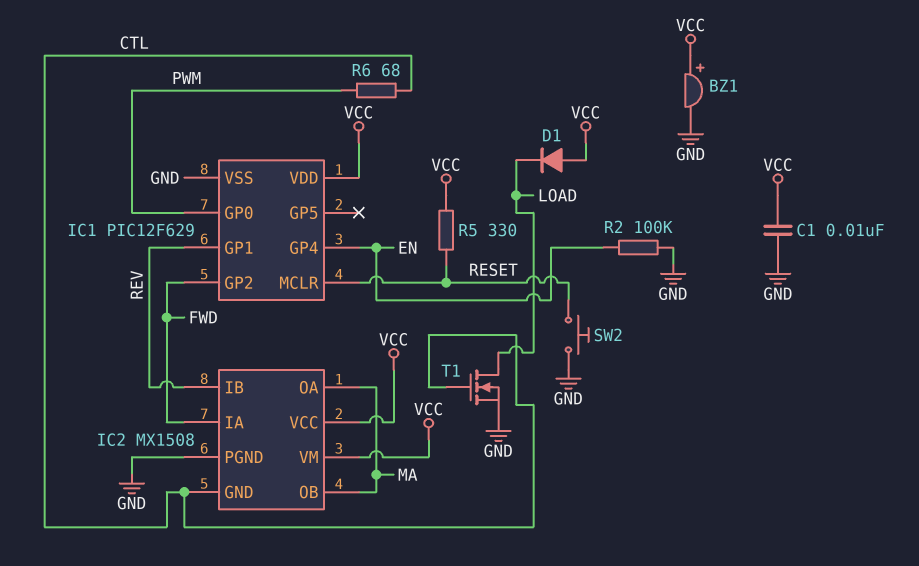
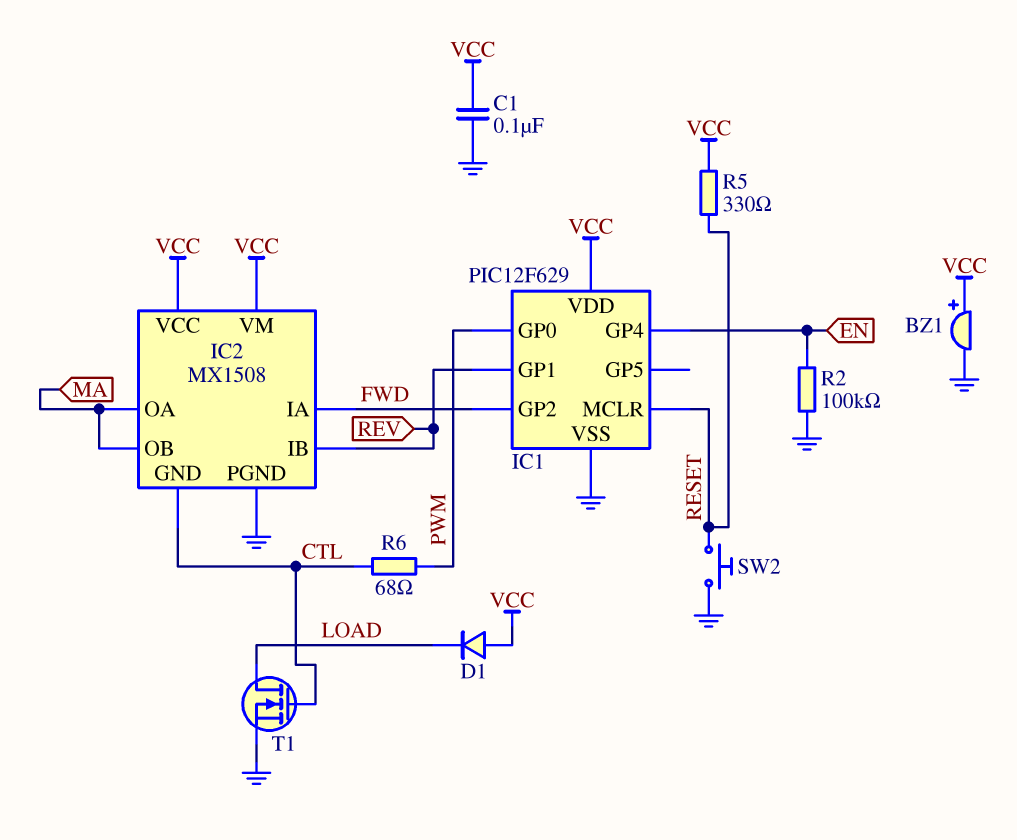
C1: 10nF (GND, VCC) -> 100nF (GND, VCC)

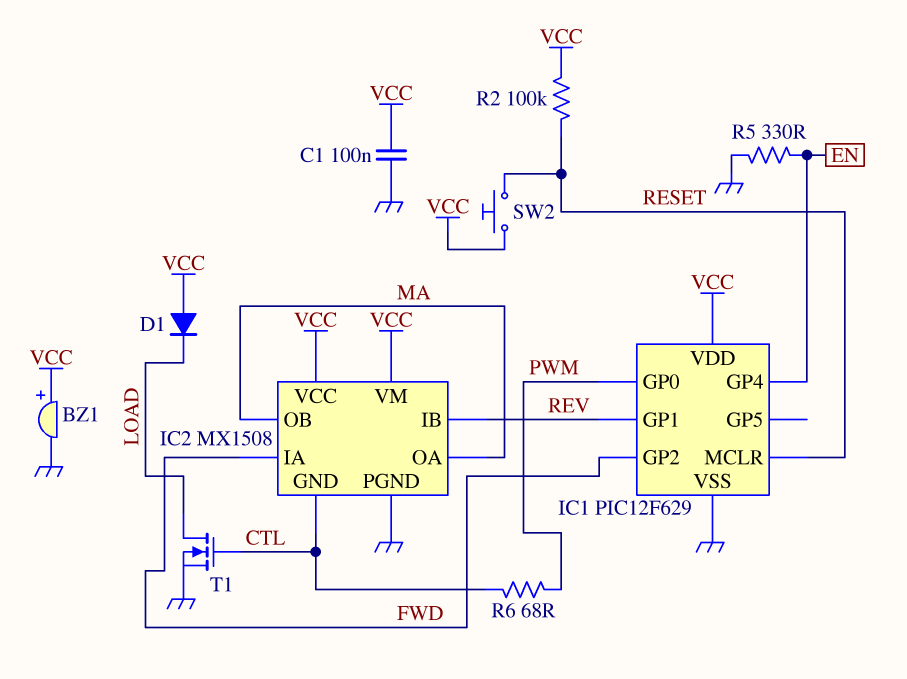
R2: 100k (EN, GND) -> 100k (RESET, VCC)
R5: 330 (RESET, VCC) -> 330 (EN, GND)
SW2: button (GND, RESET) -> button (RESET, VCC)

